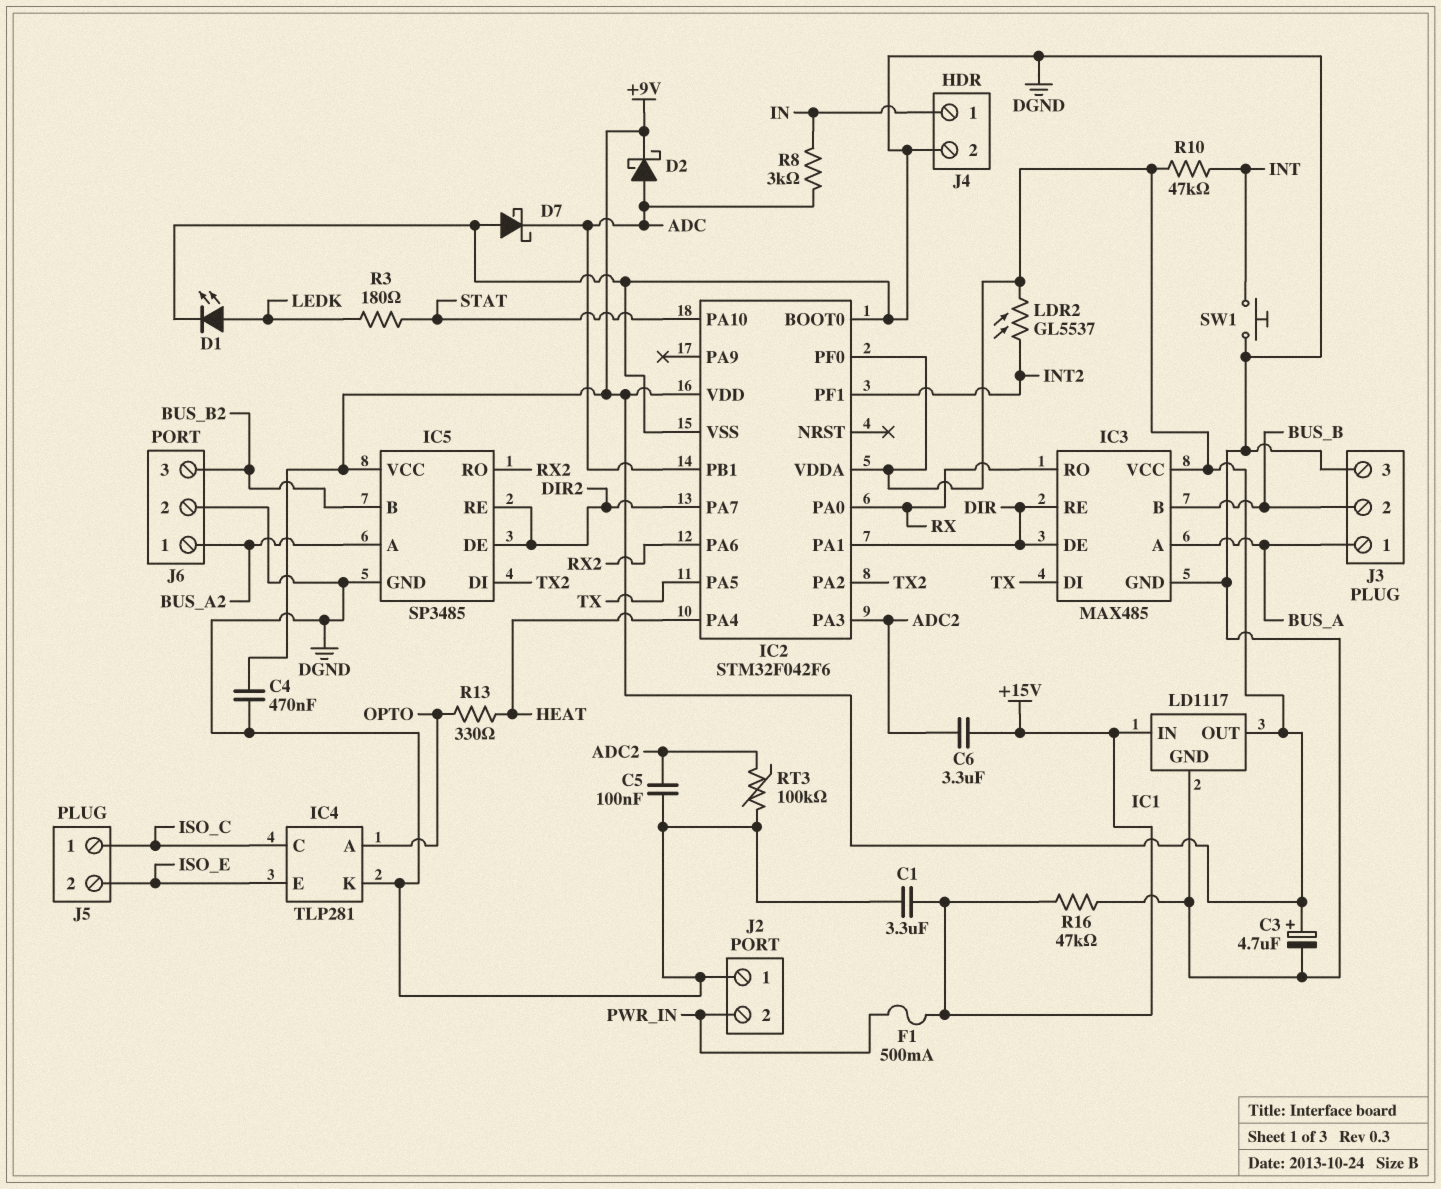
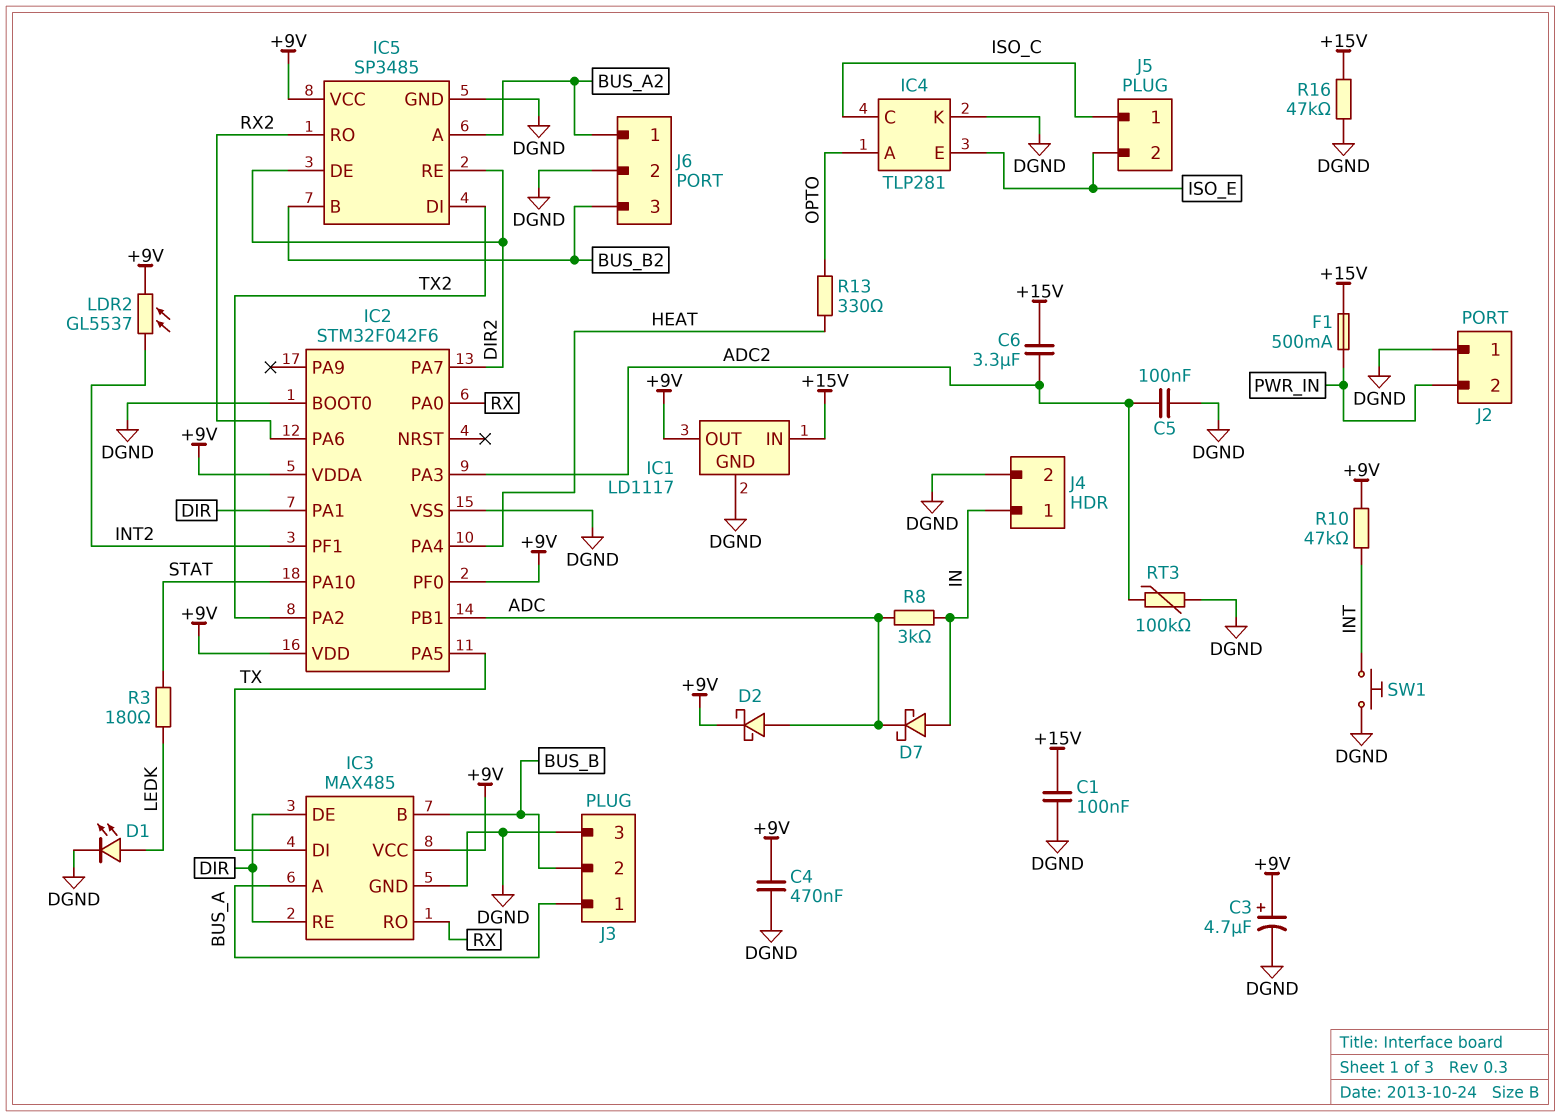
C1: 3.3uF (+15V, DGND) -> 100nF (+15V, DGND)
D7: schottky (A DGND, K ADC) -> schottky (A IN, K ADC)

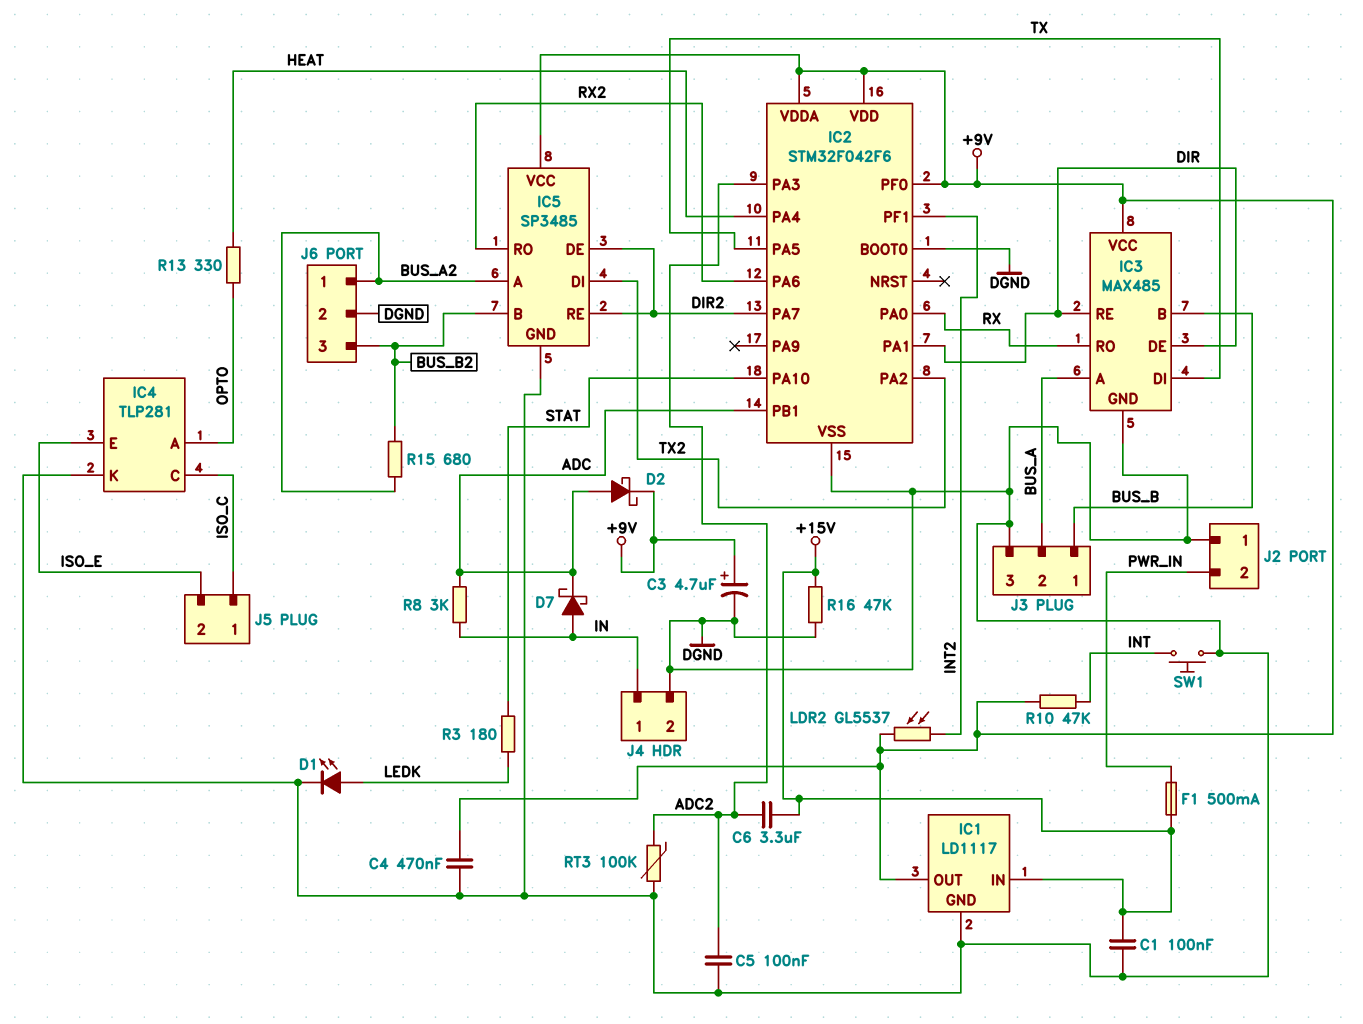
J3 pin 1: BUS_A -> BUS_B
J3 pin 2: BUS_B -> BUS_A
R15: none -> 680 (BUS_A2, BUS_B2)

